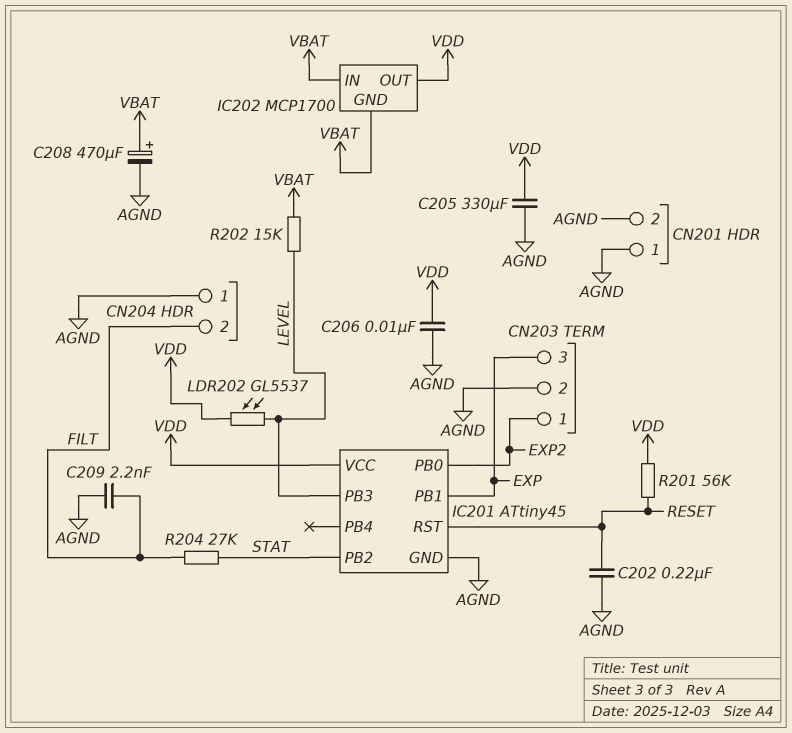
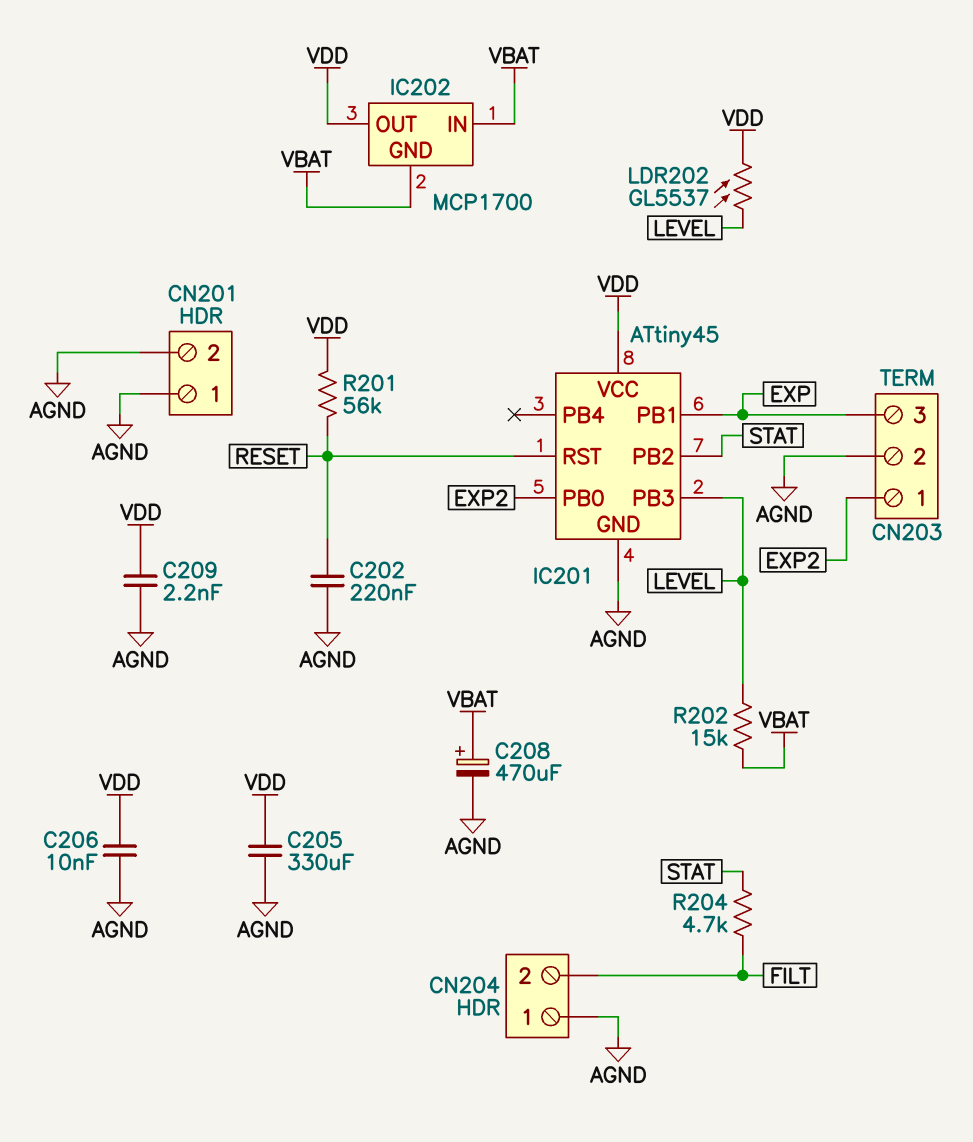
C209: 2.2nF (AGND, FILT) -> 2.2nF (AGND, VDD)
R204: 27k (FILT, STAT) -> 4.7k (FILT, STAT)

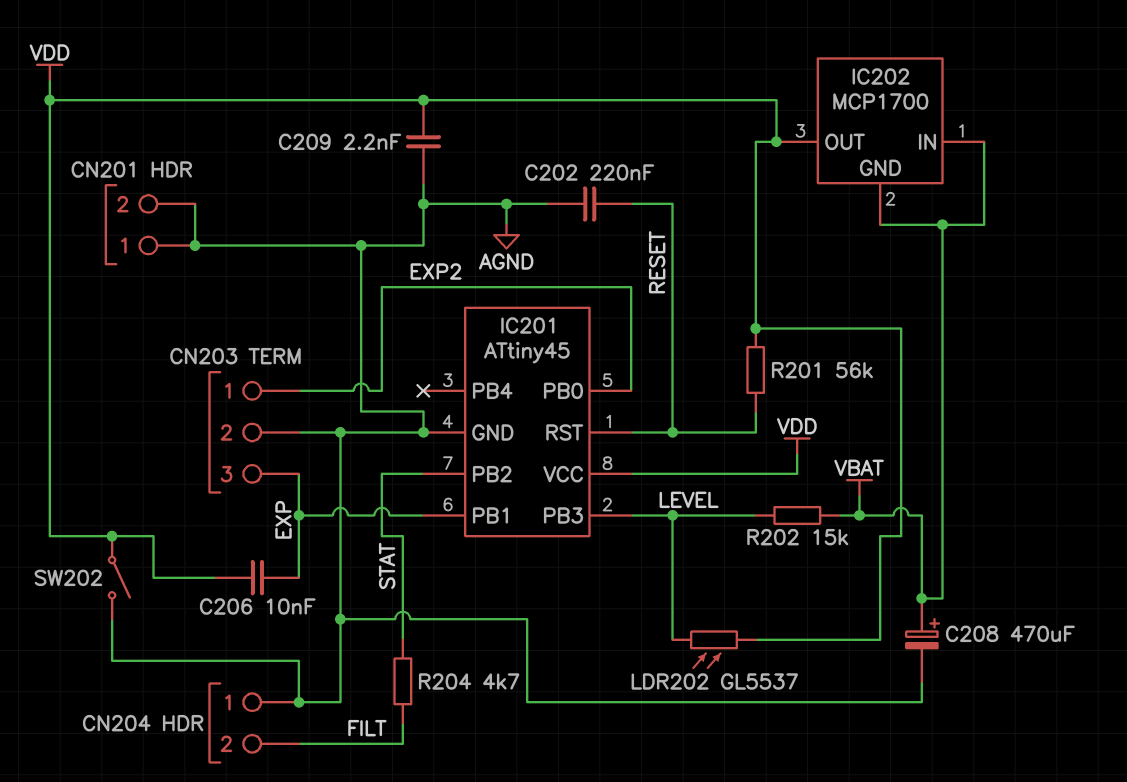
C205: 330uF (AGND, VDD) -> none
C206: 10nF (AGND, VDD) -> 10nF (EXP, VDD)
SW202: none -> switch (AGND, VDD)

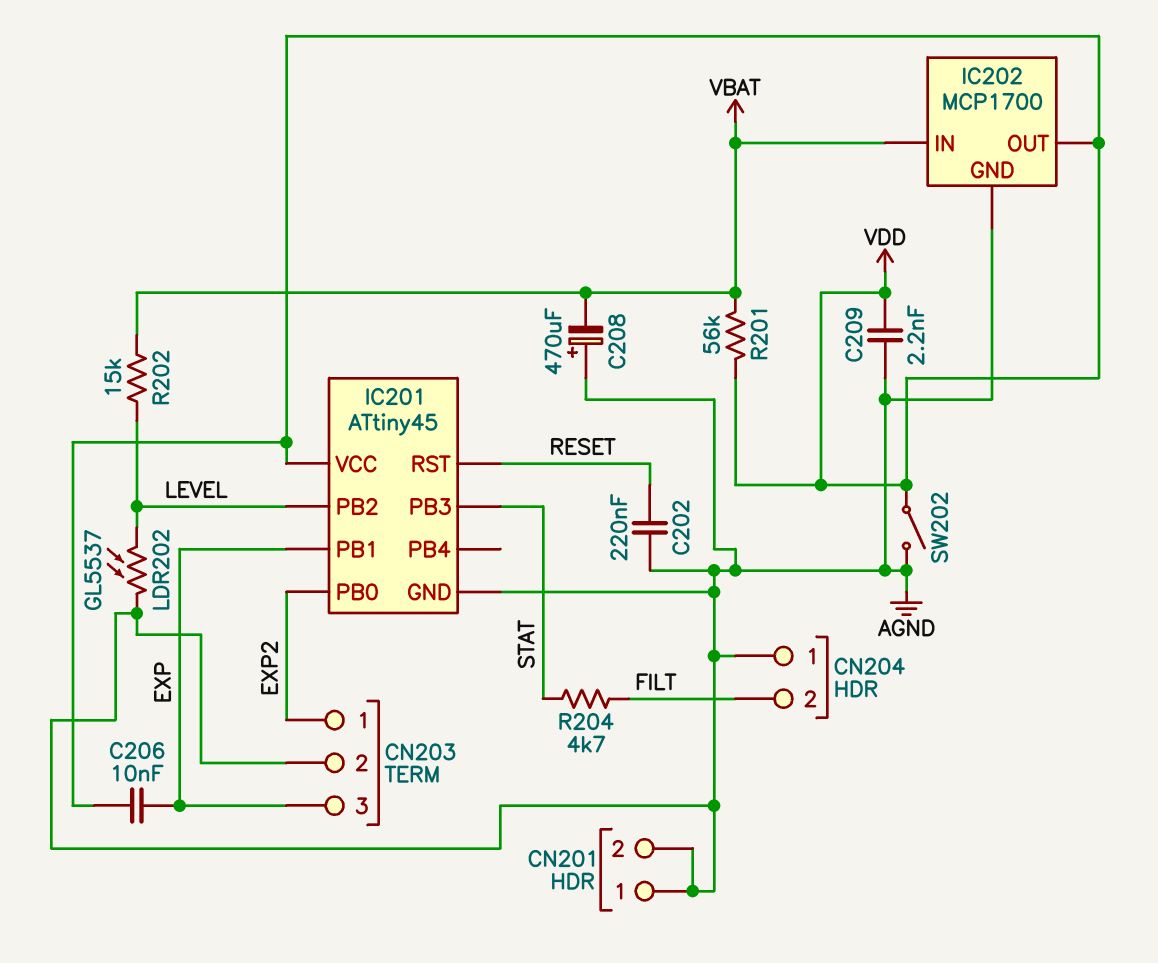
C208: 470uF (plus VBAT, minus AGND) -> 470uF (plus AGND, minus VBAT)
IC201 pin PB2: STAT -> LEVEL
IC201 pin PB3: LEVEL -> STAT
IC202 pin GND: VBAT -> AGND
LDR202: GL5537 (LEVEL, VDD) -> GL5537 (AGND, LEVEL)
R201: 56k (RESET, VDD) -> 56k (VBAT, VDD)

